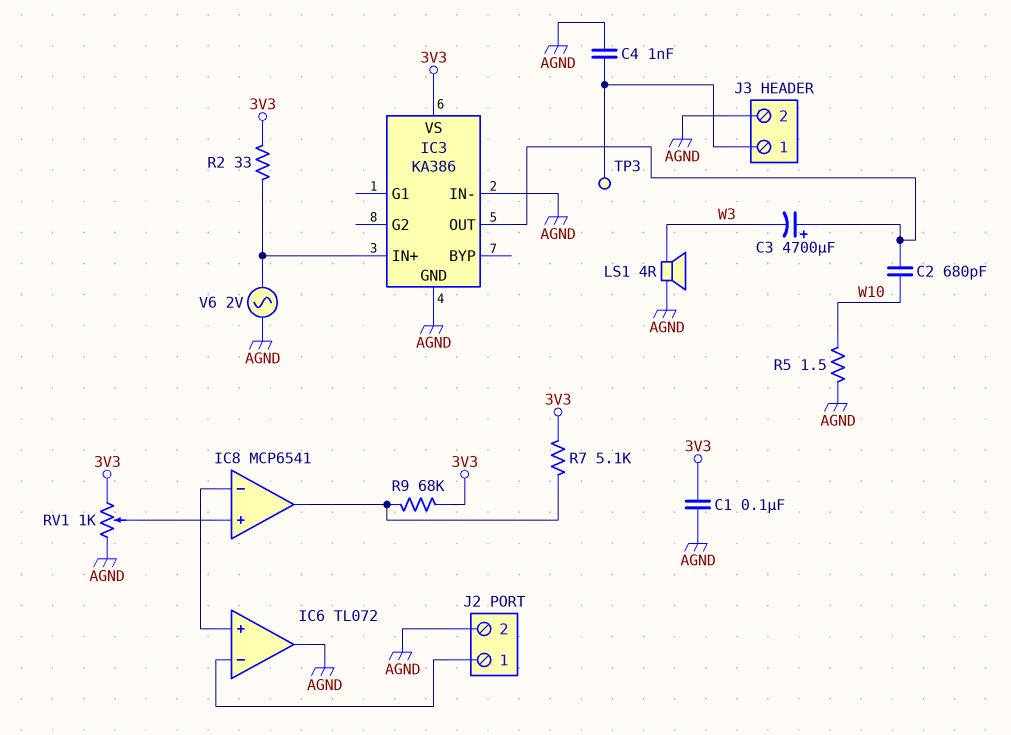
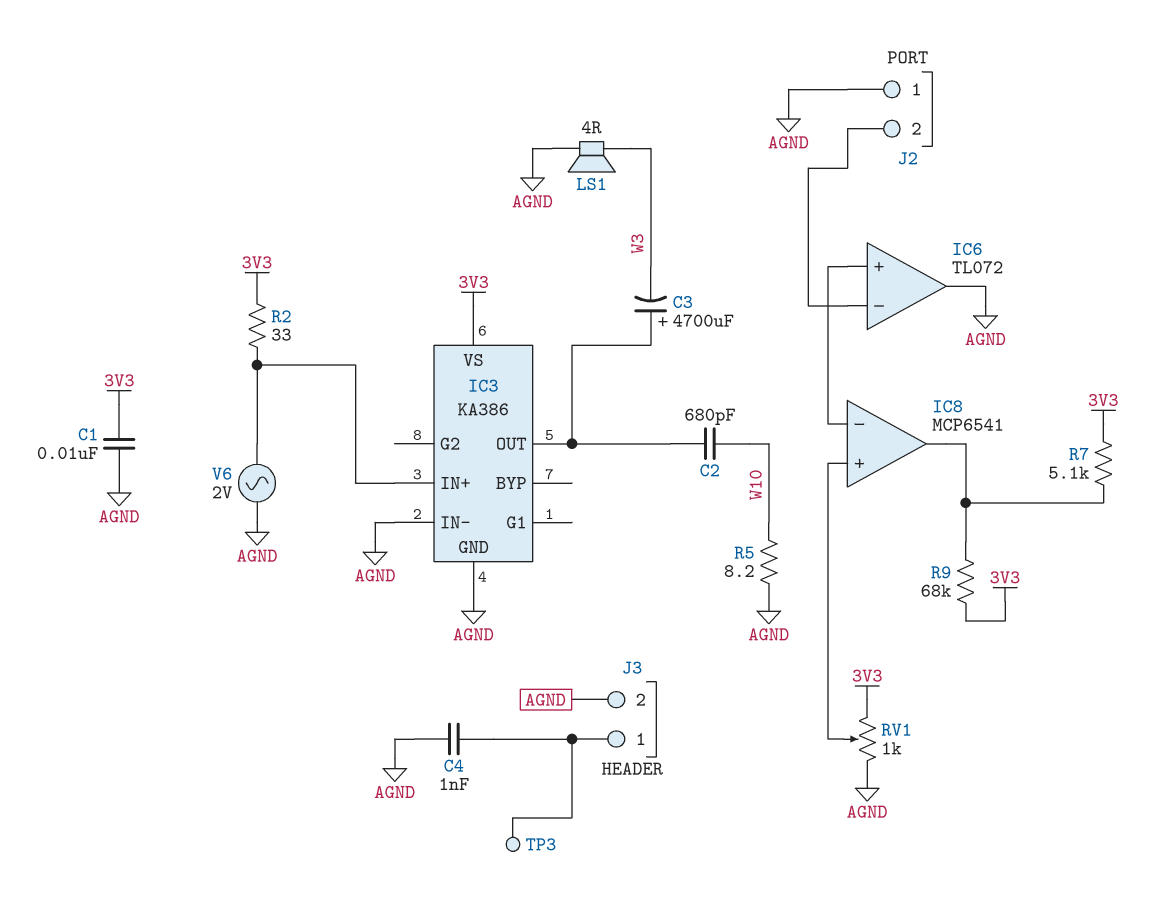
C1: 100nF (3V3, AGND) -> 10nF (3V3, AGND)
J2 pin 1: IC6/in- -> AGND
J2 pin 2: AGND -> IC6/in-
R5: 1.5 (AGND, W10) -> 8.2 (AGND, W10)

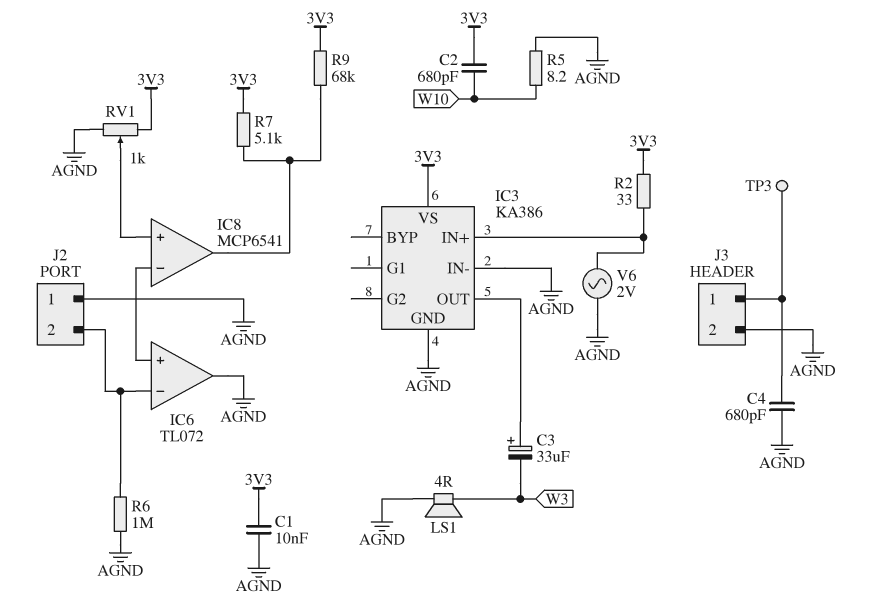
C2: 680pF (IC3/OUT, W10) -> 680pF (3V3, W10)
C3: 4700uF (plus IC3/OUT, minus W3) -> 33uF (plus IC3/OUT, minus W3)
C4: 1nF (AGND, J3/1) -> 680pF (AGND, J3/1)
R6: none -> 1M (AGND, IC6/in-)

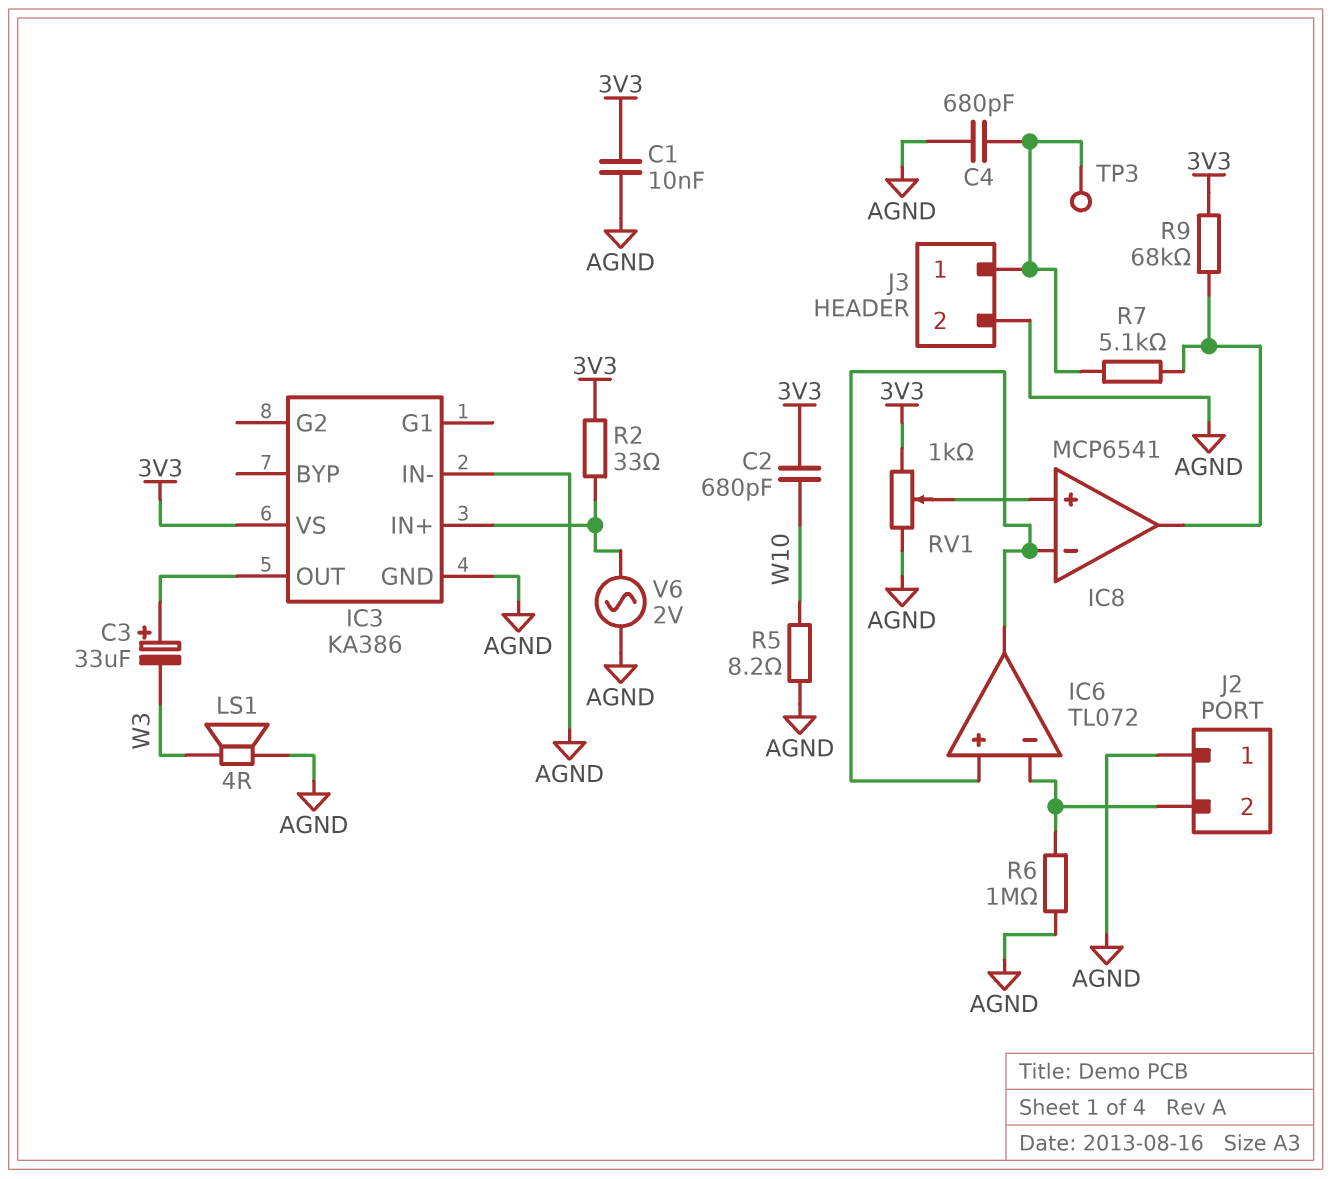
IC6 pin out: AGND -> IC6/in+
R7: 5.1k (3V3, IC8/out) -> 5.1k (IC8/out, J3/1)

